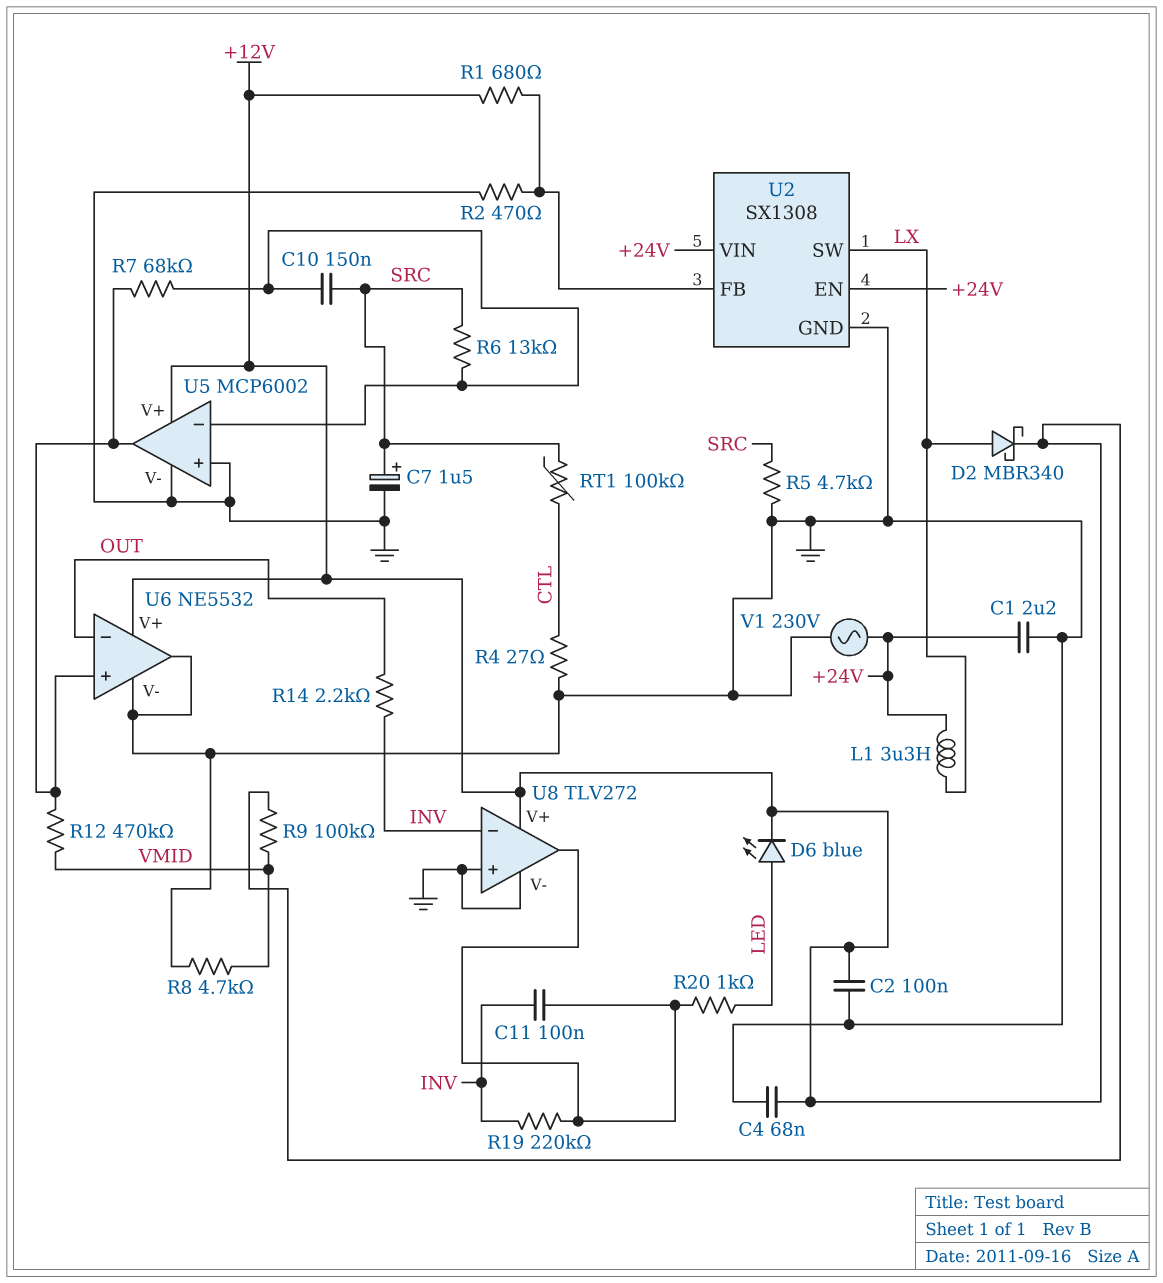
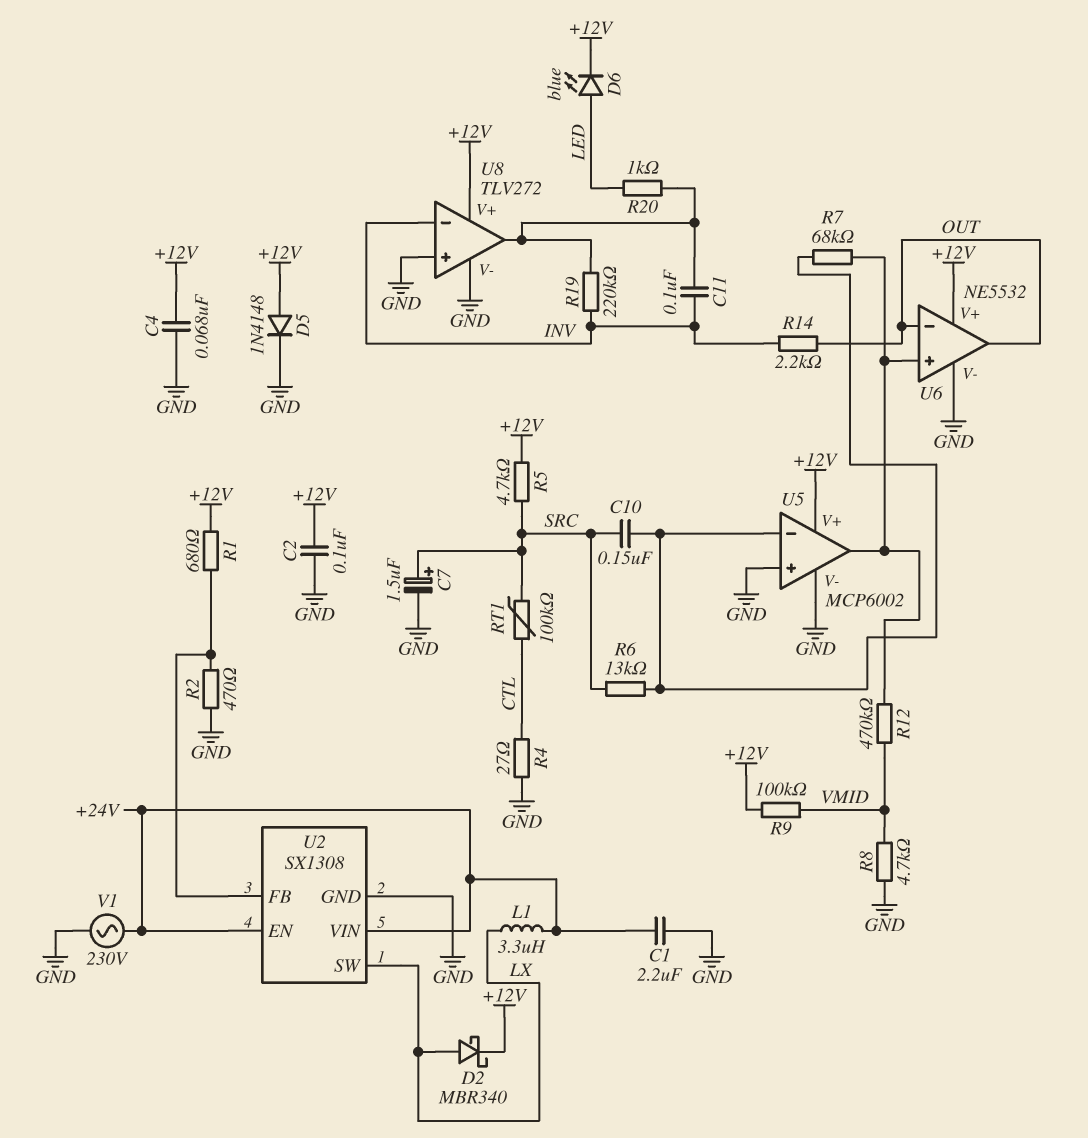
D5: none -> diode 1N4148 (A +12V, K GND)
R5: 4.7k (GND, SRC) -> 4.7k (+12V, SRC)
U6 pin out: GND -> OUT

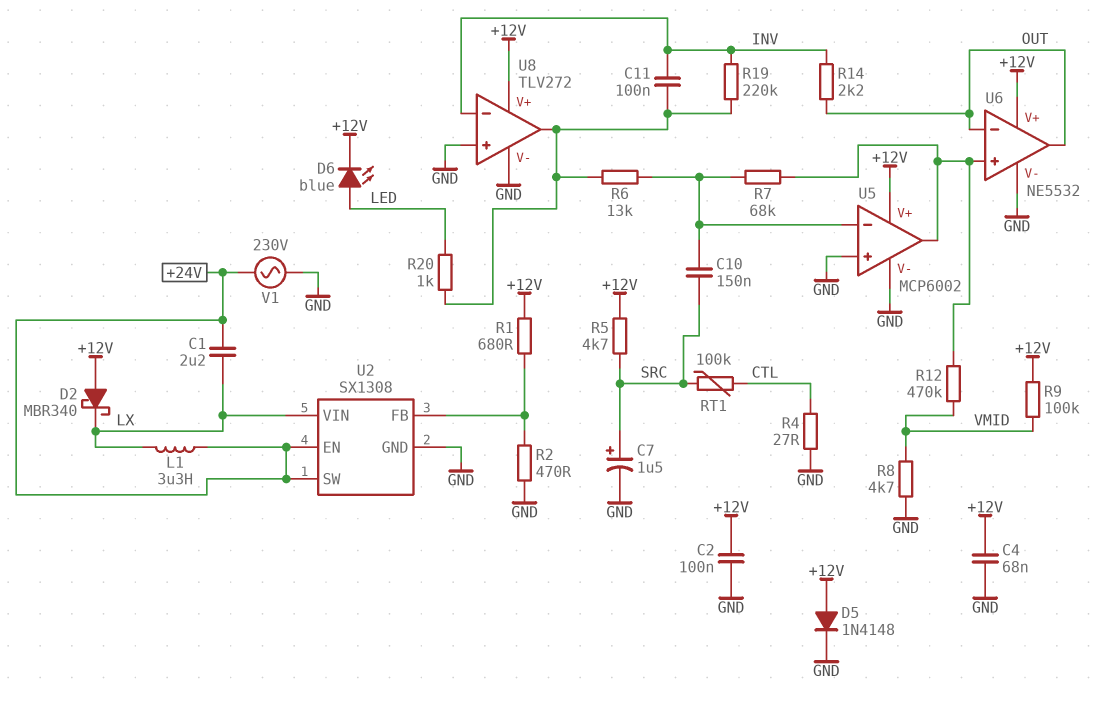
C1: 2.2uF (+24V, GND) -> 2.2uF (+24V, LX)
D2: schottky MBR340 (A LX, K +12V) -> schottky MBR340 (A +12V, K LX)
R6: 13k (SRC, U5/in-) -> 13k (U5/in-, U8/out)
U2 pin SW: LX -> +24V
U2 pin VIN: +24V -> LX

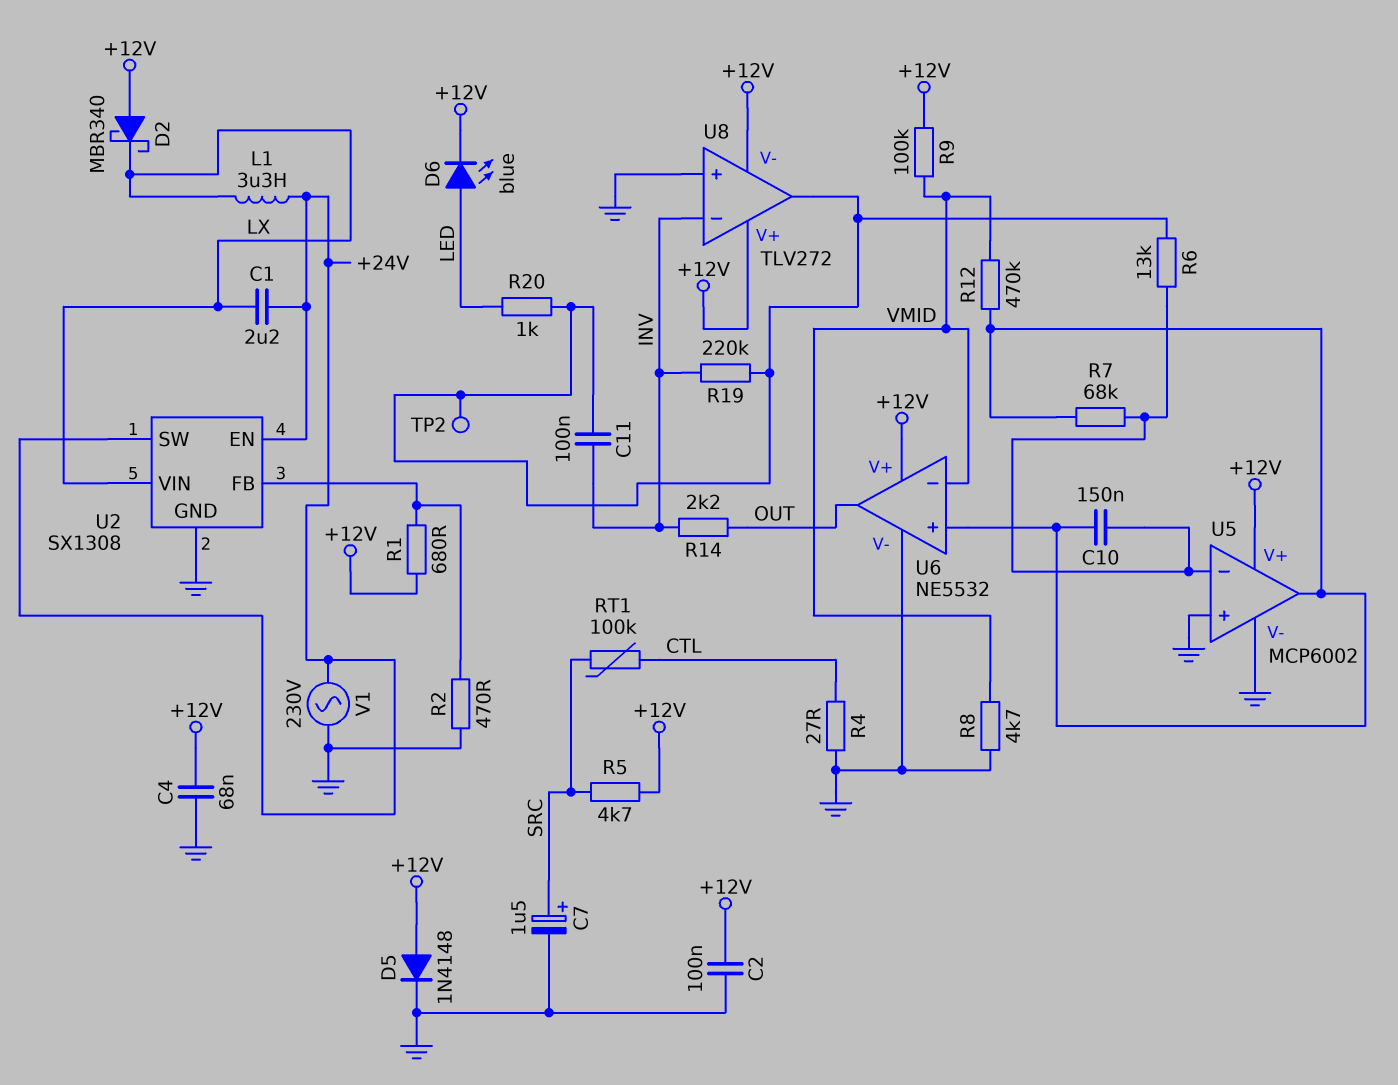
C10: 150nF (SRC, U5/in-) -> 150nF (U5/in-, U5/out)
TP2: none -> test point (U8/out)
U6 pin in-: OUT -> VMID
U8 pin V-: GND -> +12V

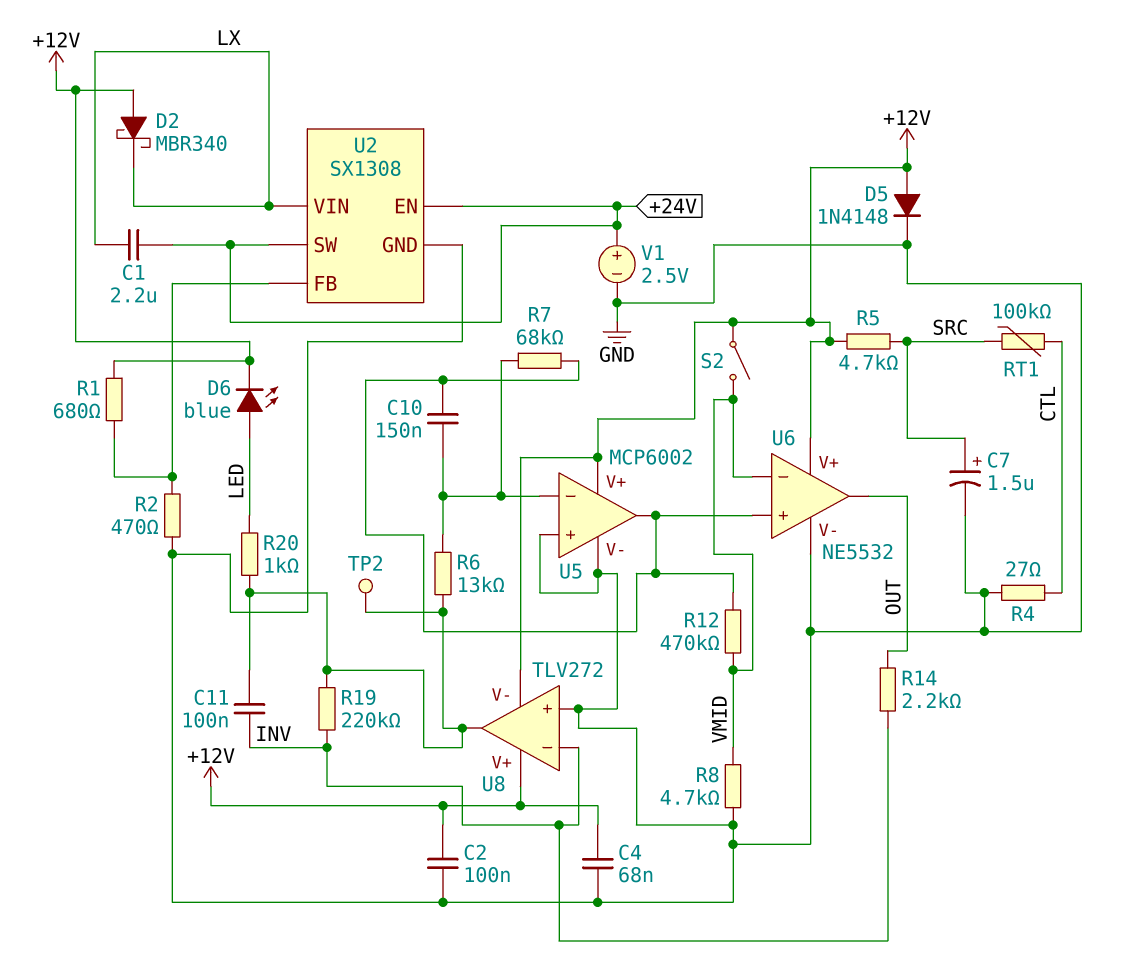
L1: 3.3uH (+24V, LX) -> none
R9: 100k (+12V, VMID) -> none
S2: none -> switch (+12V, VMID)
V1: AC 230V (+24V, GND) -> 2.5V (plus +24V, minus GND)

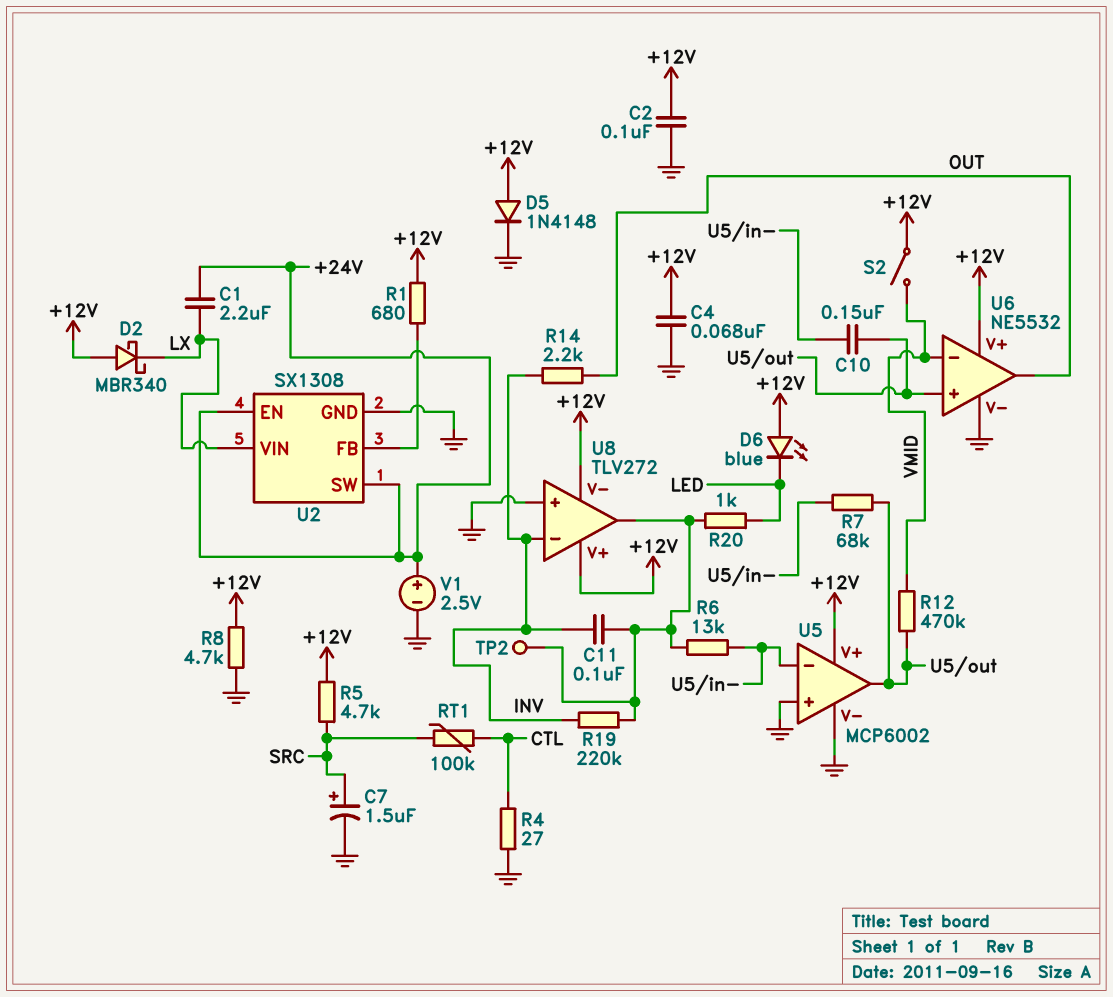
D6: LED blue (A LED, K +12V) -> LED blue (A +12V, K LED)
R2: 470 (GND, U2/FB) -> none
R8: 4.7k (GND, VMID) -> 4.7k (+12V, GND)

